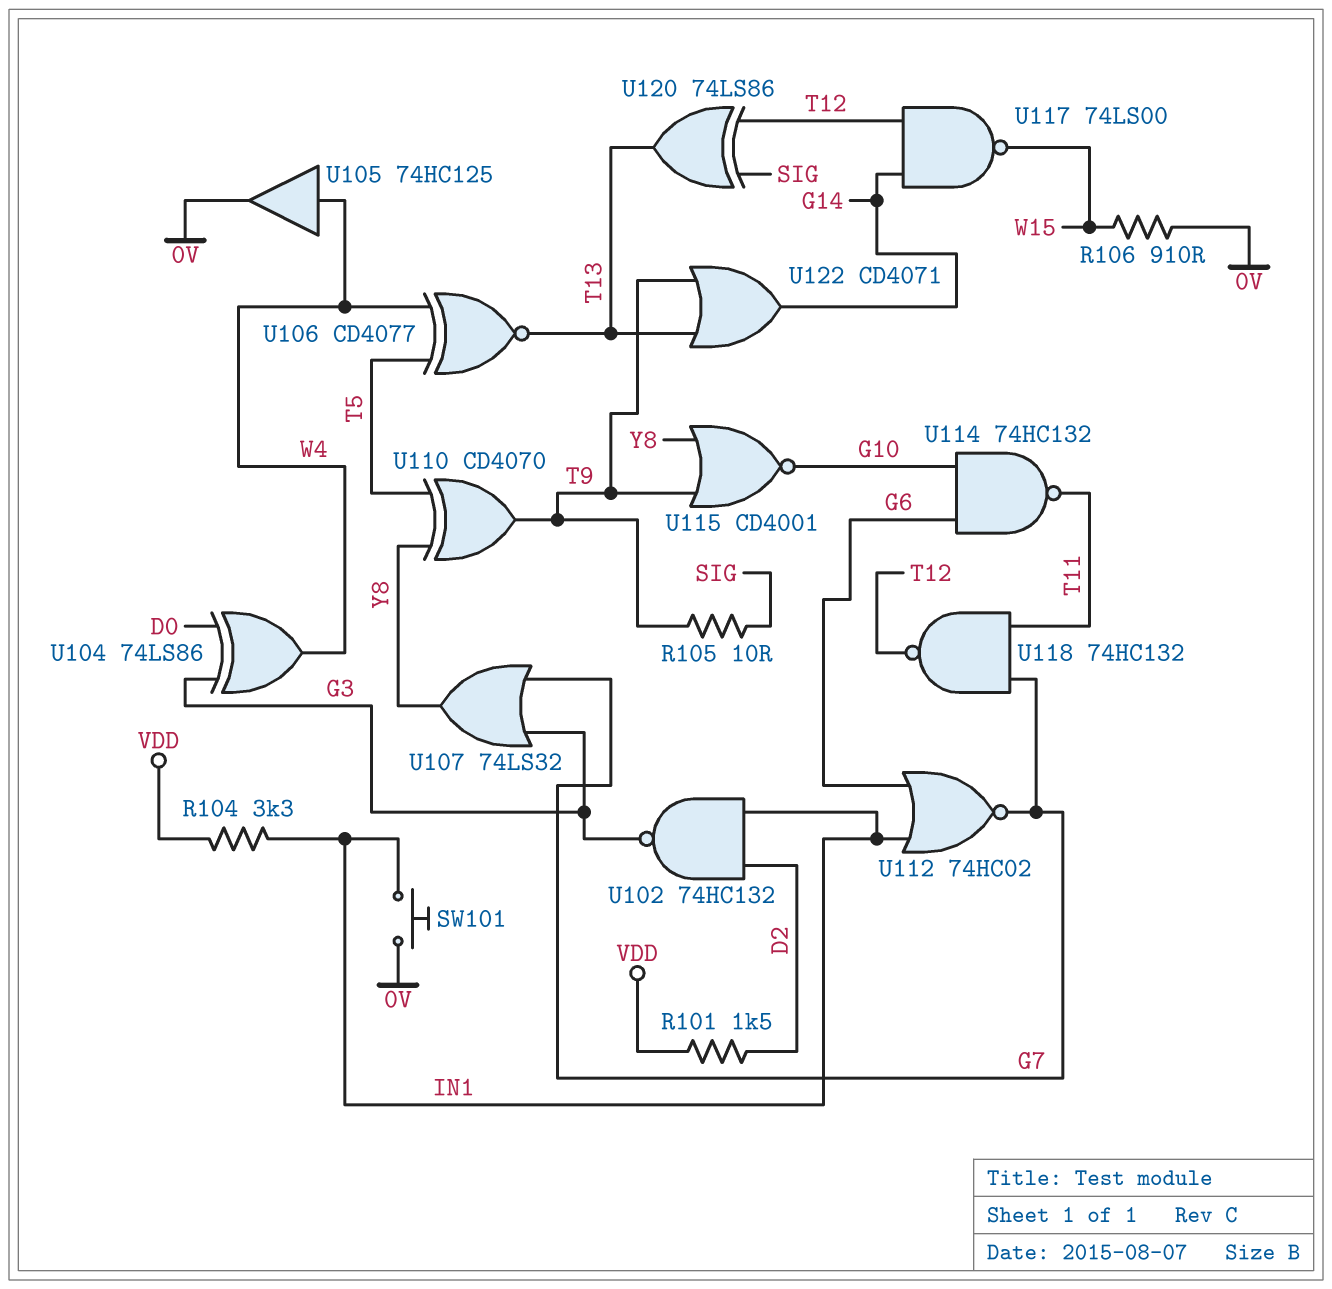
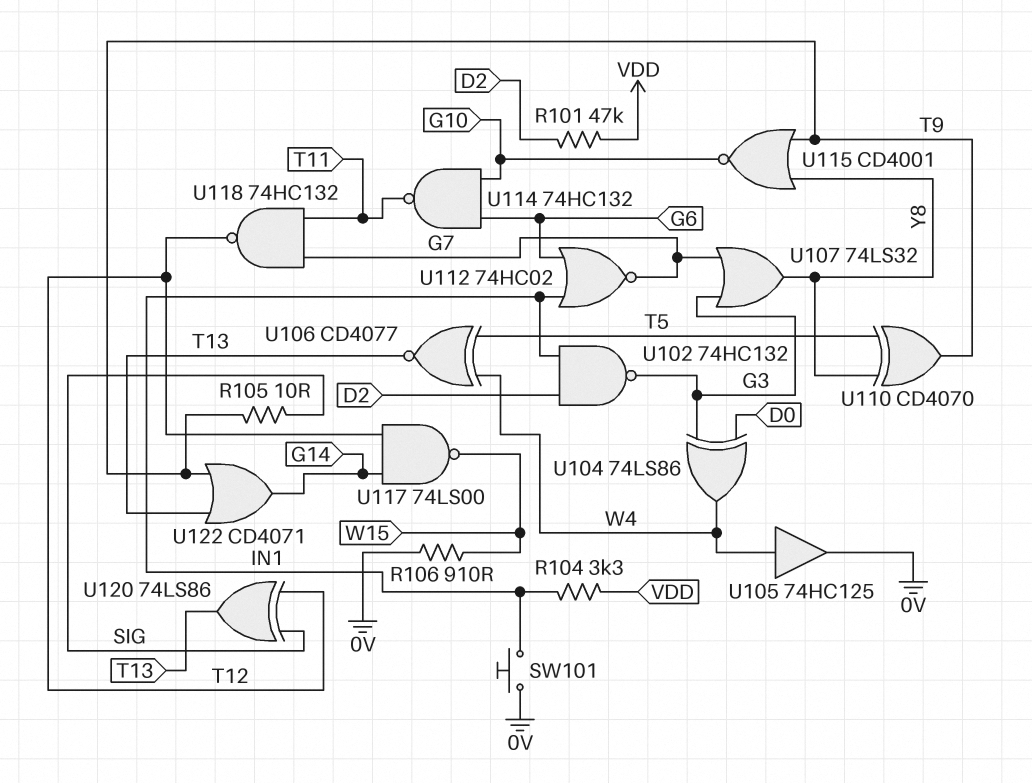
R101: 1.5k (D2, VDD) -> 47k (D2, VDD)

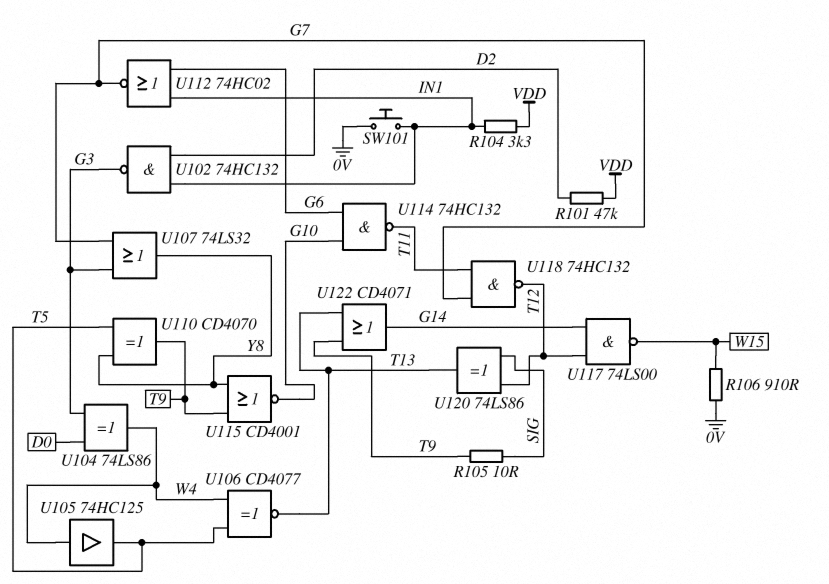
U105: buffer 74HC125 (in W4, out 0V) -> buffer 74HC125 (in W4, out T5)

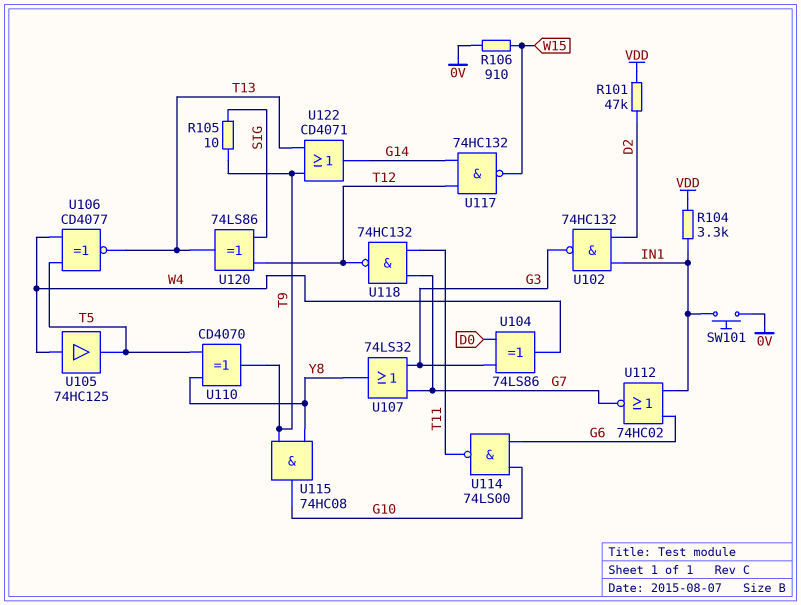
U114: NAND 74HC132 (in G6, in G10, out T11) -> NAND 74LS00 (in G6, in G10, out T11)
U115: NOR CD4001 (in T9, in Y8, out G10) -> AND 74HC08 (in T9, in Y8, out G10)
U117: NAND 74LS00 (in G14, in T12, out W15) -> NAND 74HC132 (in G14, in T12, out W15)

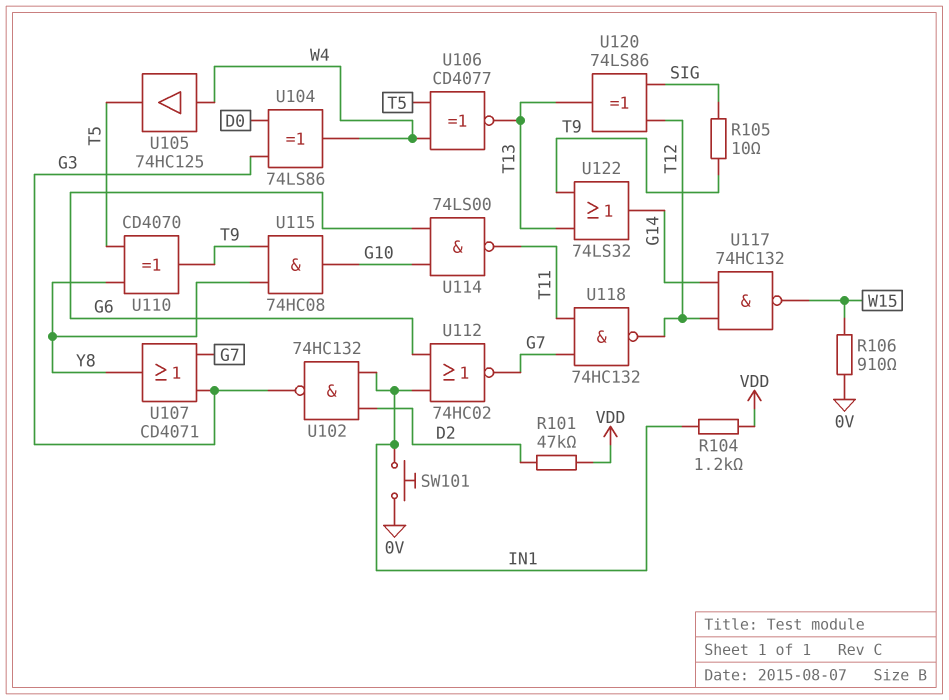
R104: 3.3k (IN1, VDD) -> 1.2k (IN1, VDD)
U107: OR 74LS32 (in G3, in G7, out Y8) -> OR CD4071 (in G3, in G7, out Y8)
U122: OR CD4071 (in T9, in T13, out G14) -> OR 74LS32 (in T9, in T13, out G14)

